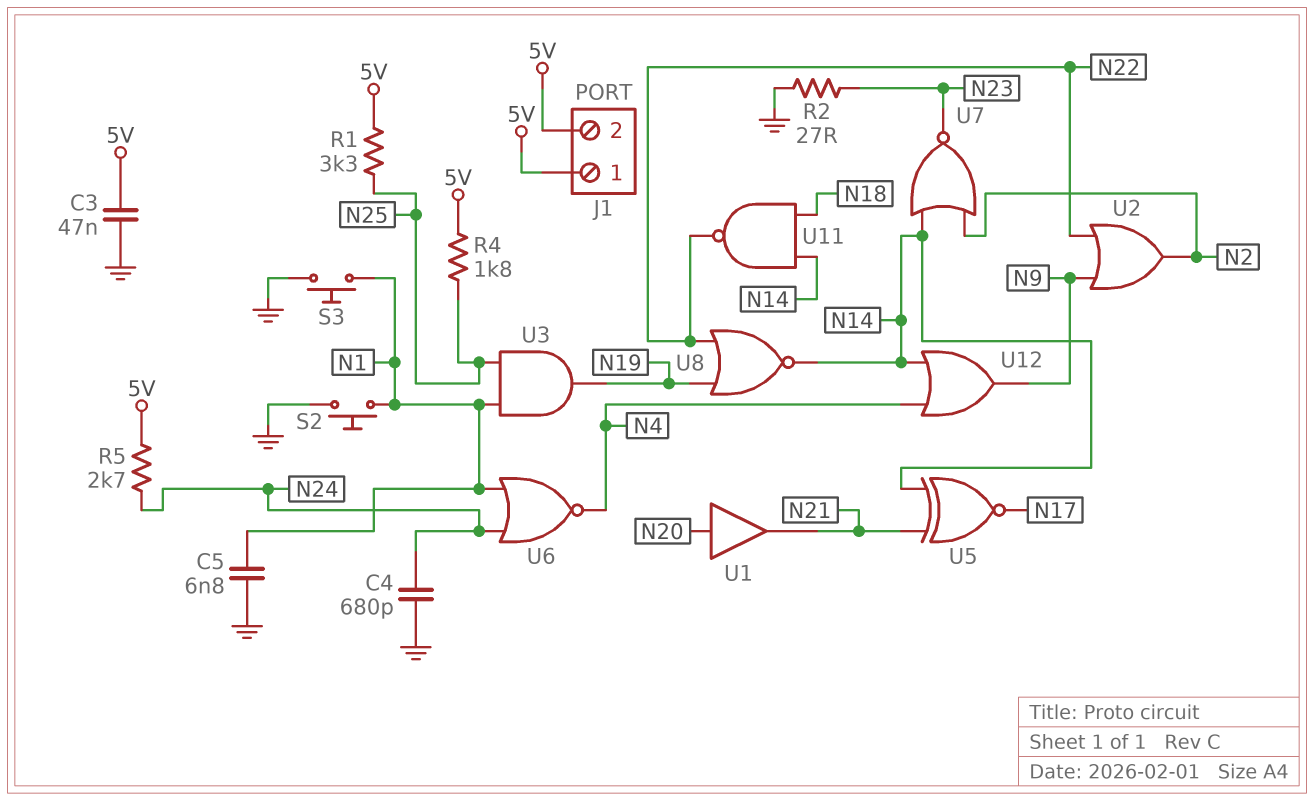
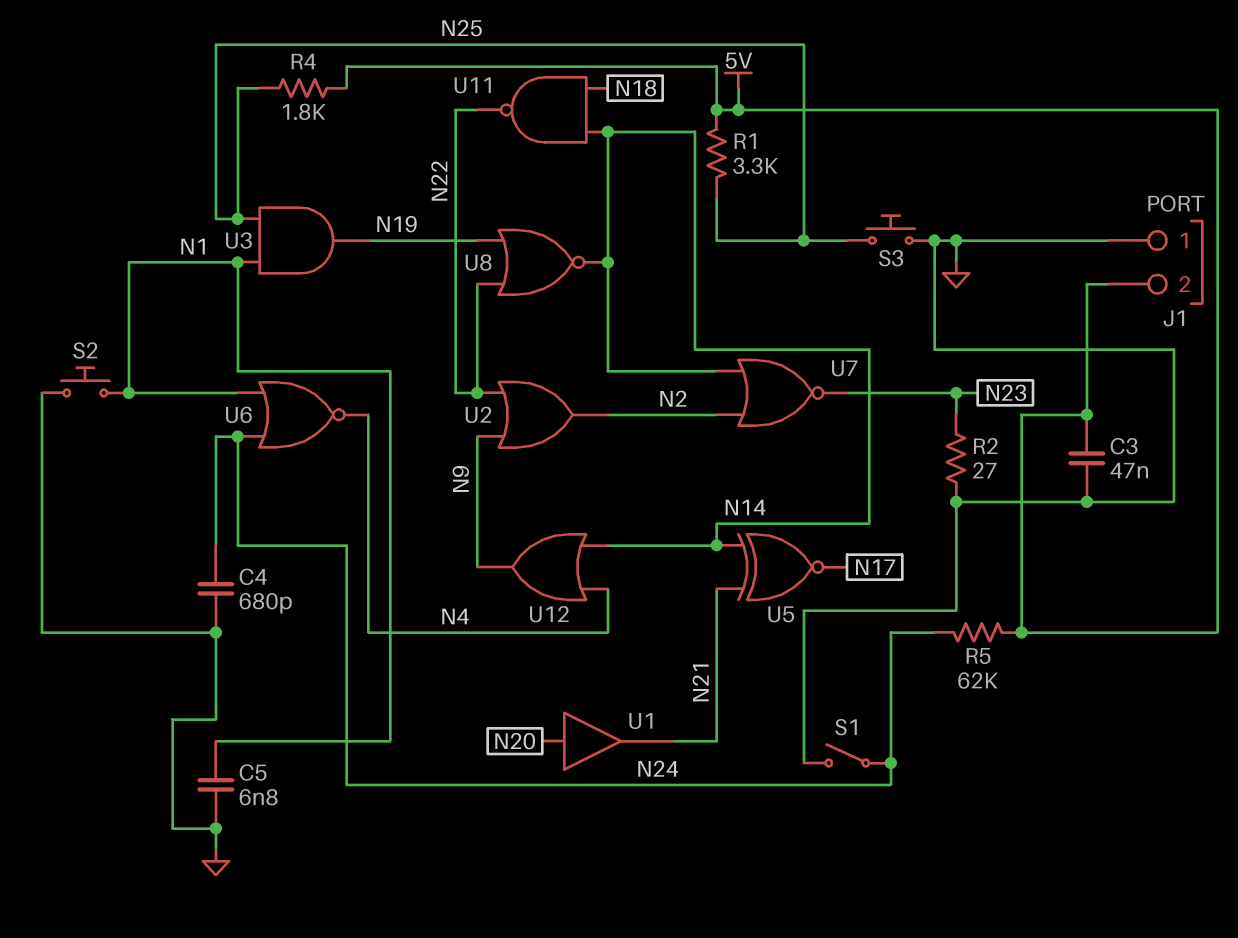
J1 pin 1: 5V -> GND
R5: 2.7k (5V, N24) -> 62k (5V, N24)
S1: none -> switch (GND, N24)
S3: button (GND, N1) -> button (GND, N25)

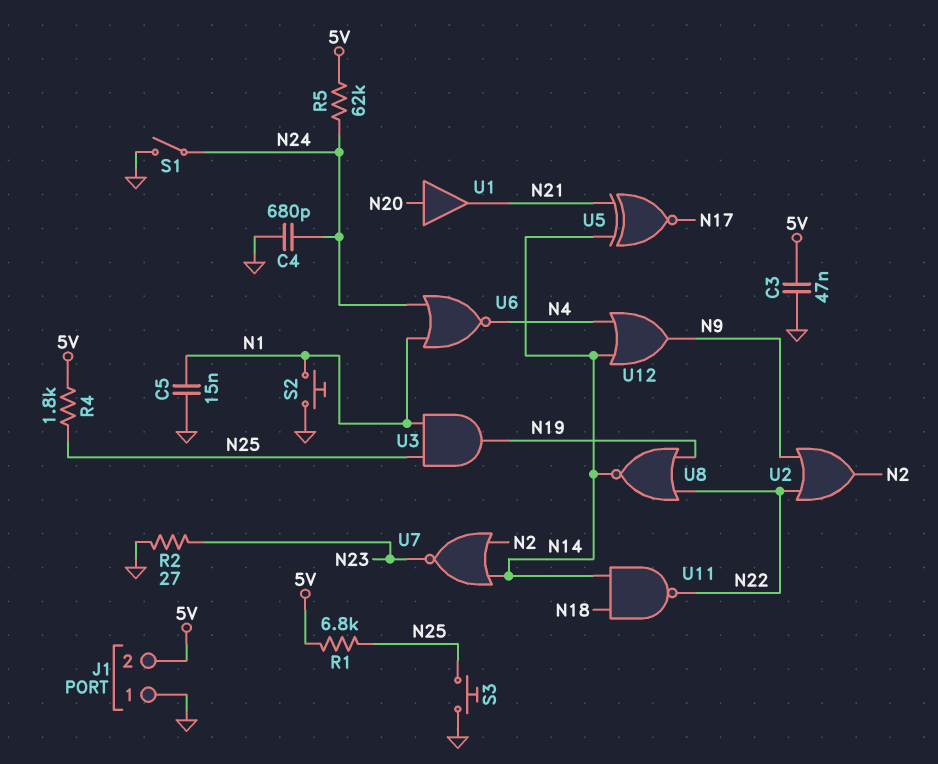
C5: 6.8nF (GND, N1) -> 15nF (GND, N1)
R1: 3.3k (5V, N25) -> 6.8k (5V, N25)

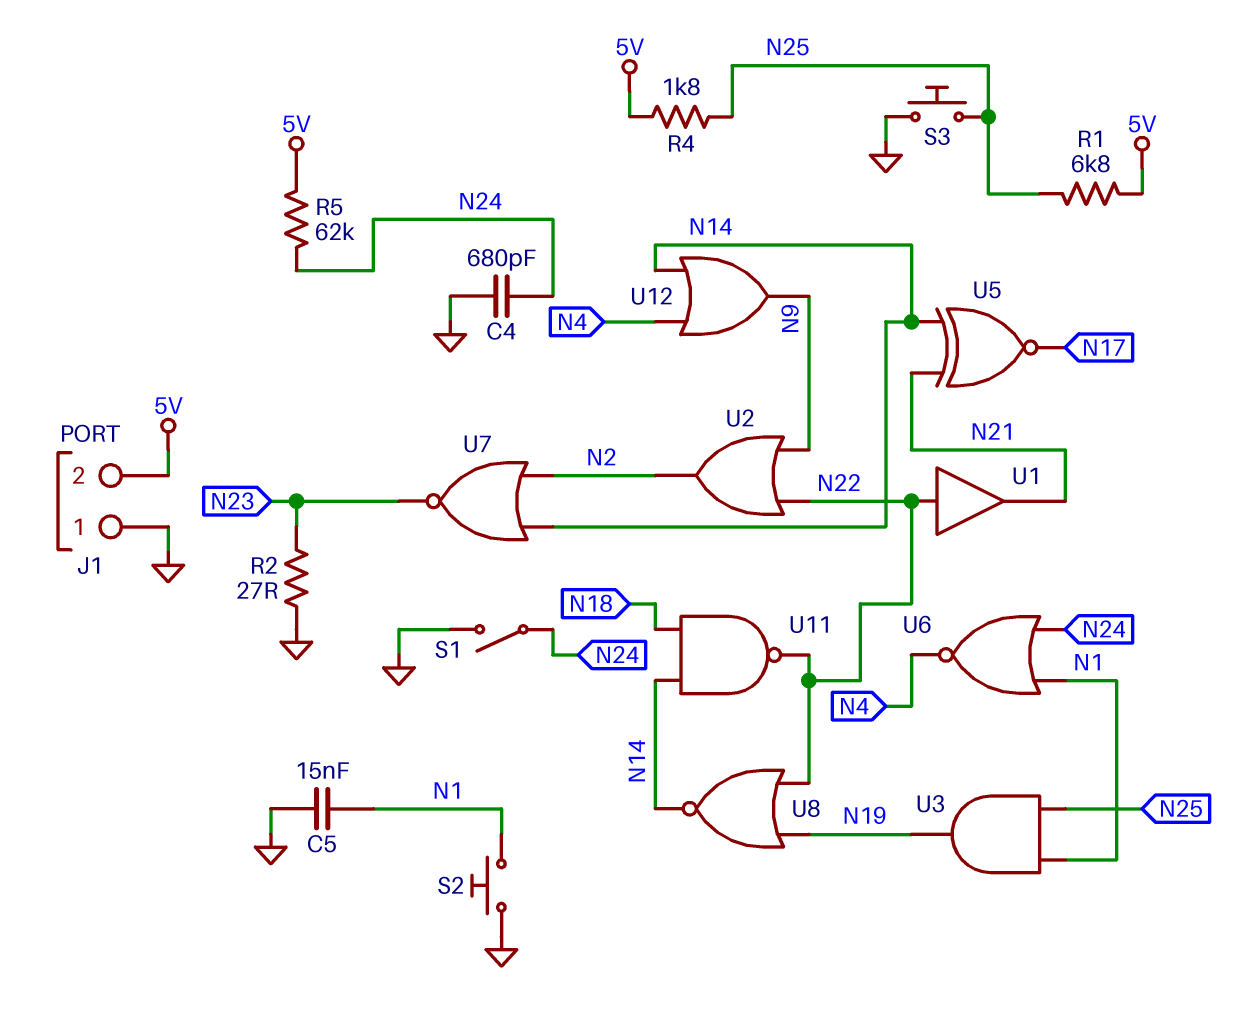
C3: 47nF (5V, GND) -> none
U1: buffer (in N20, out N21) -> buffer (in N22, out N21)

